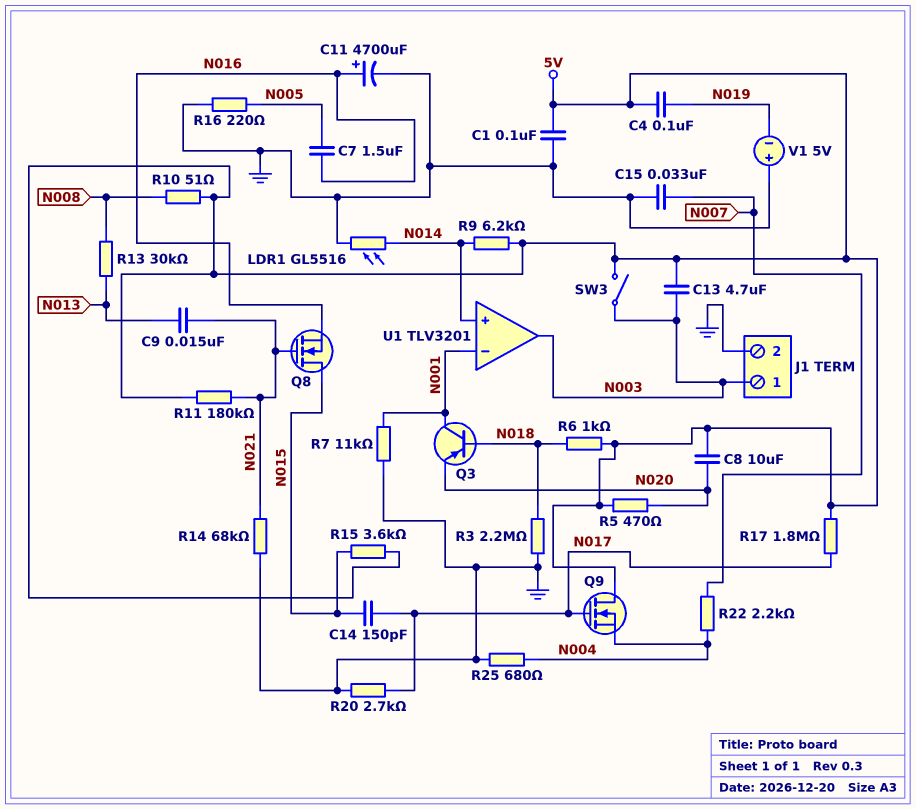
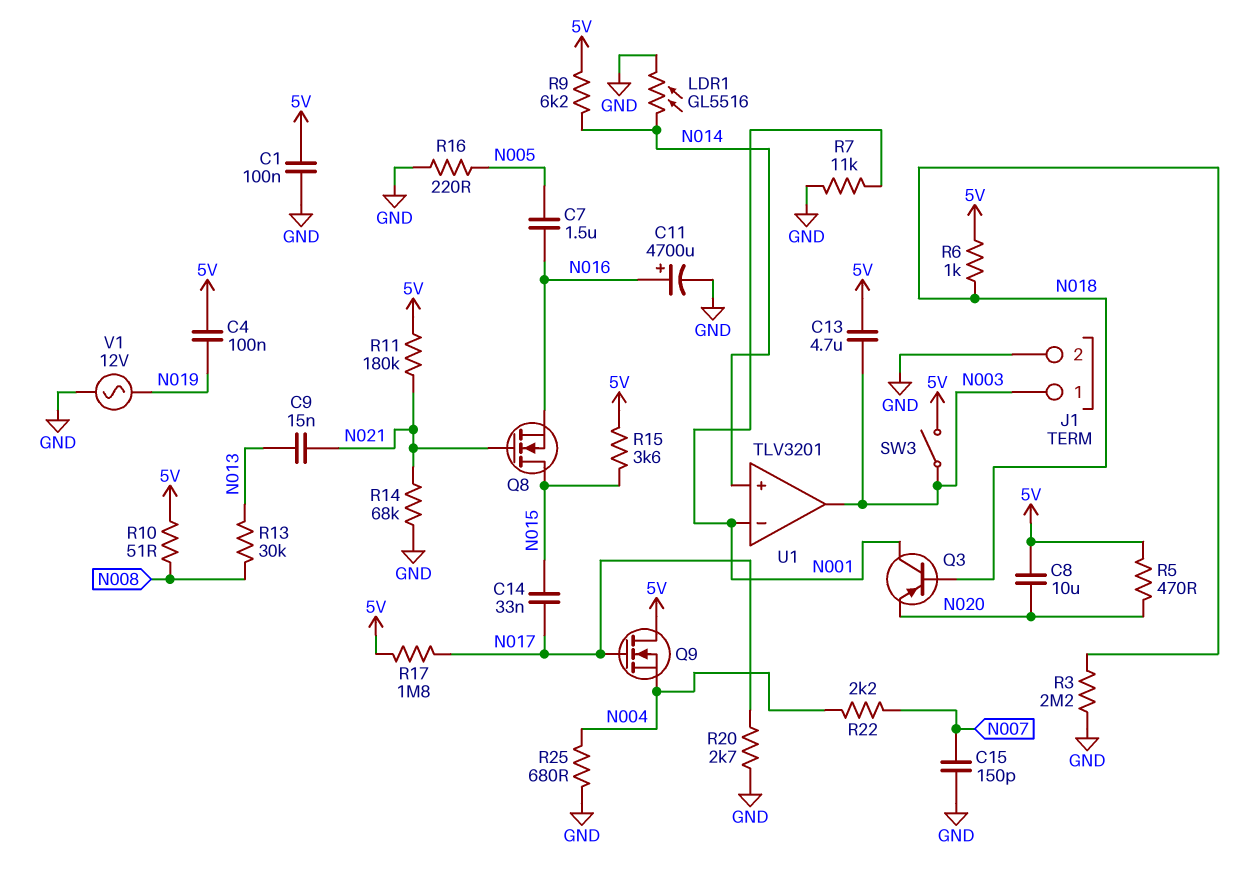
C14: 150pF (N015, N017) -> 33nF (N015, N017)
C15: 33nF (GND, N007) -> 150pF (GND, N007)
V1: 5V (plus GND, minus N019) -> AC 12V (GND, N019)

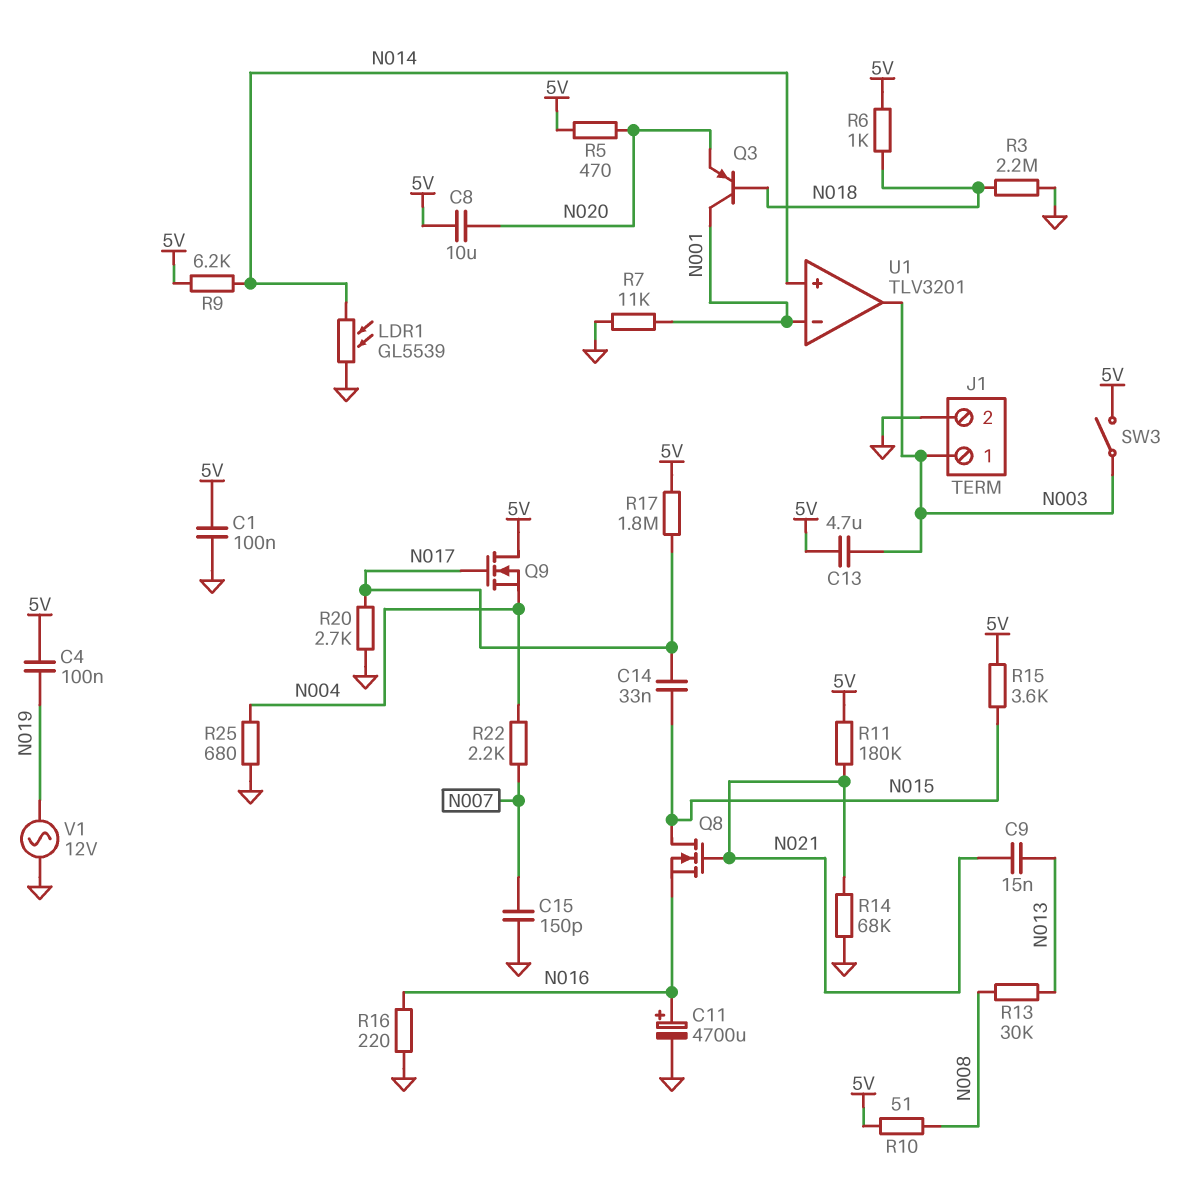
C7: 1.5uF (N005, N016) -> none
LDR1: GL5516 (GND, N014) -> GL5539 (GND, N014)
R16: 220 (GND, N005) -> 220 (GND, N016)

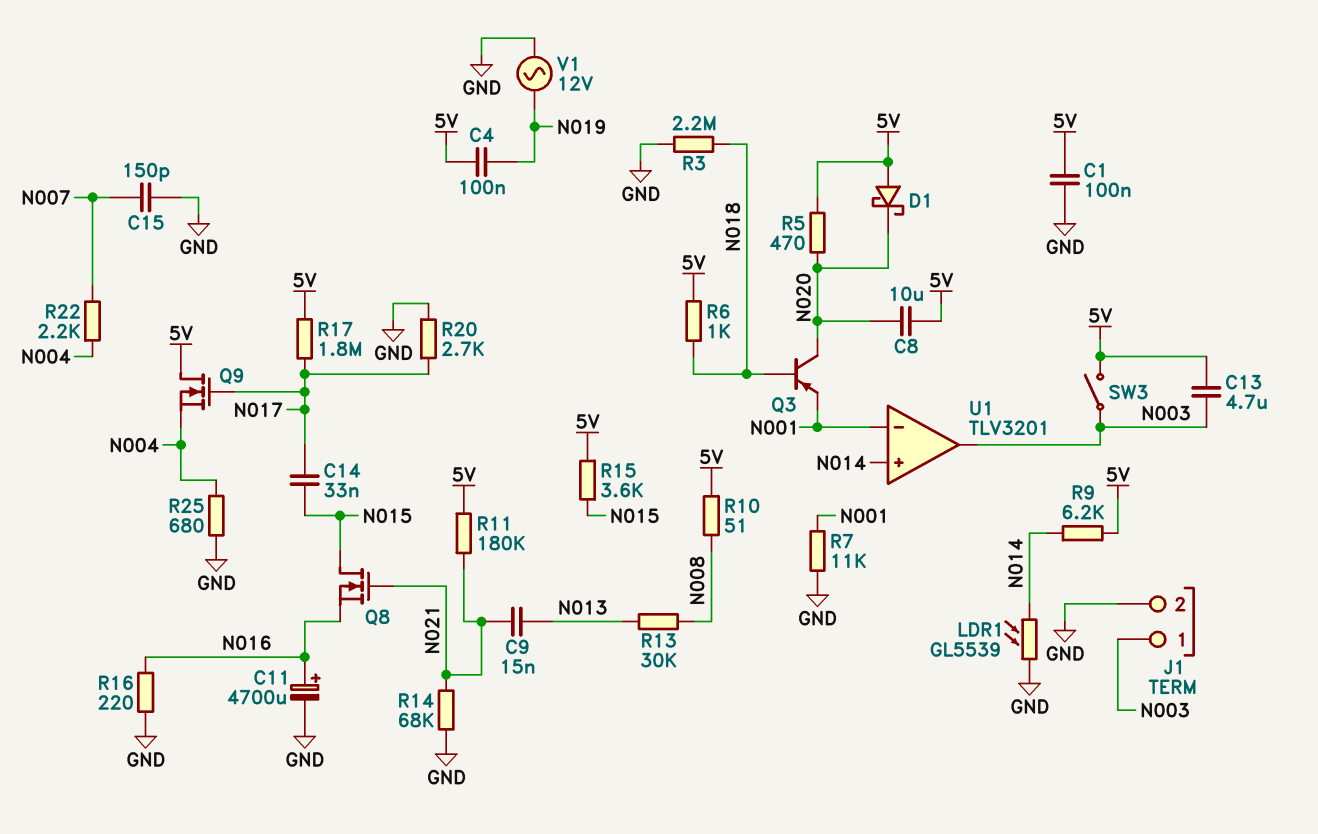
D1: none -> schottky (A 5V, K N020)
Q3: PNP (B N018, C N001, E N020) -> PNP (B N018, C N020, E N001)

